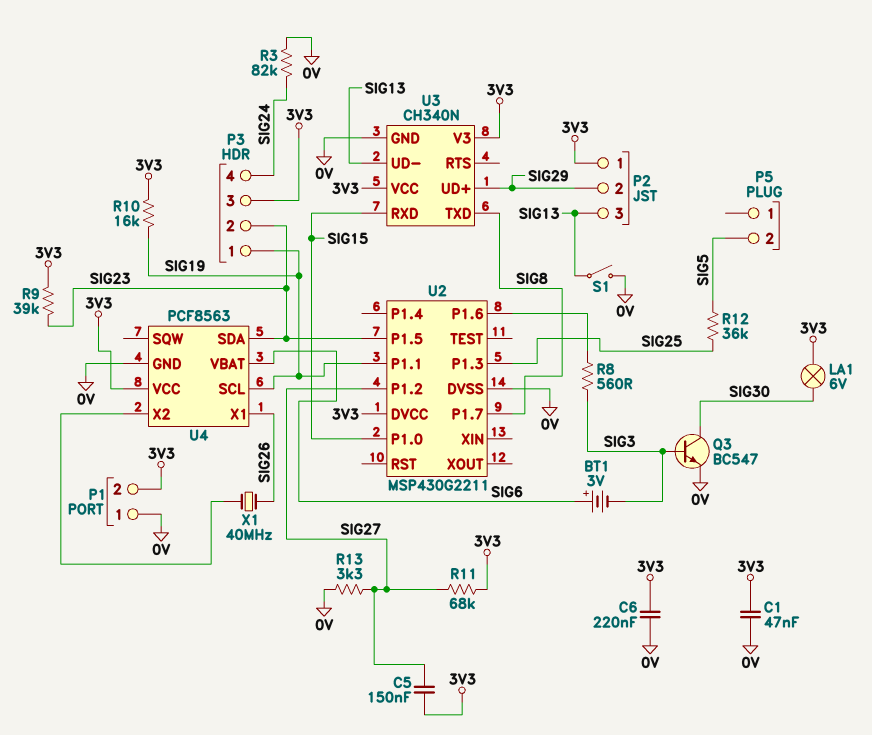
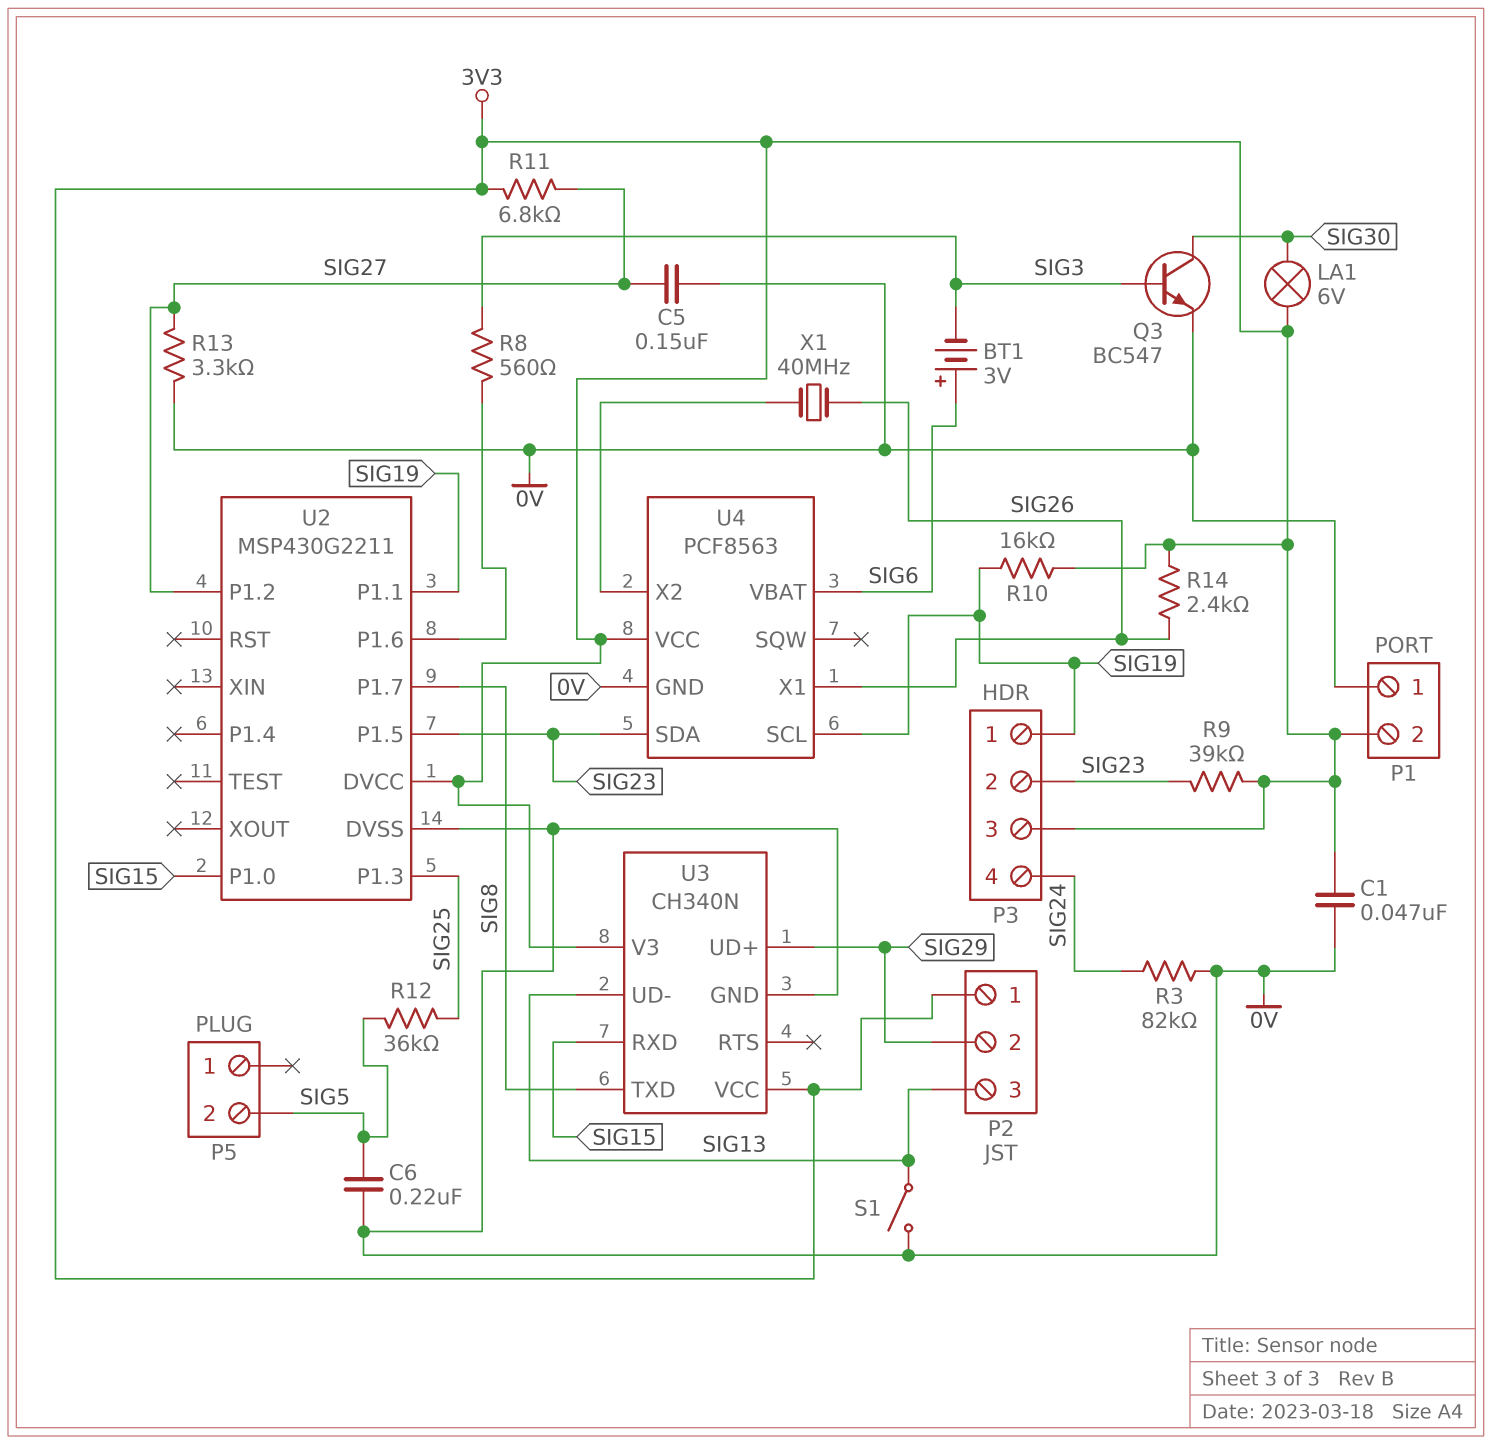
C5: 150nF (3V3, SIG27) -> 150nF (0V, SIG27)
C6: 220nF (0V, 3V3) -> 220nF (0V, SIG5)
R11: 68k (3V3, SIG27) -> 6.8k (3V3, SIG27)
R14: none -> 2.4k (3V3, SIG26)

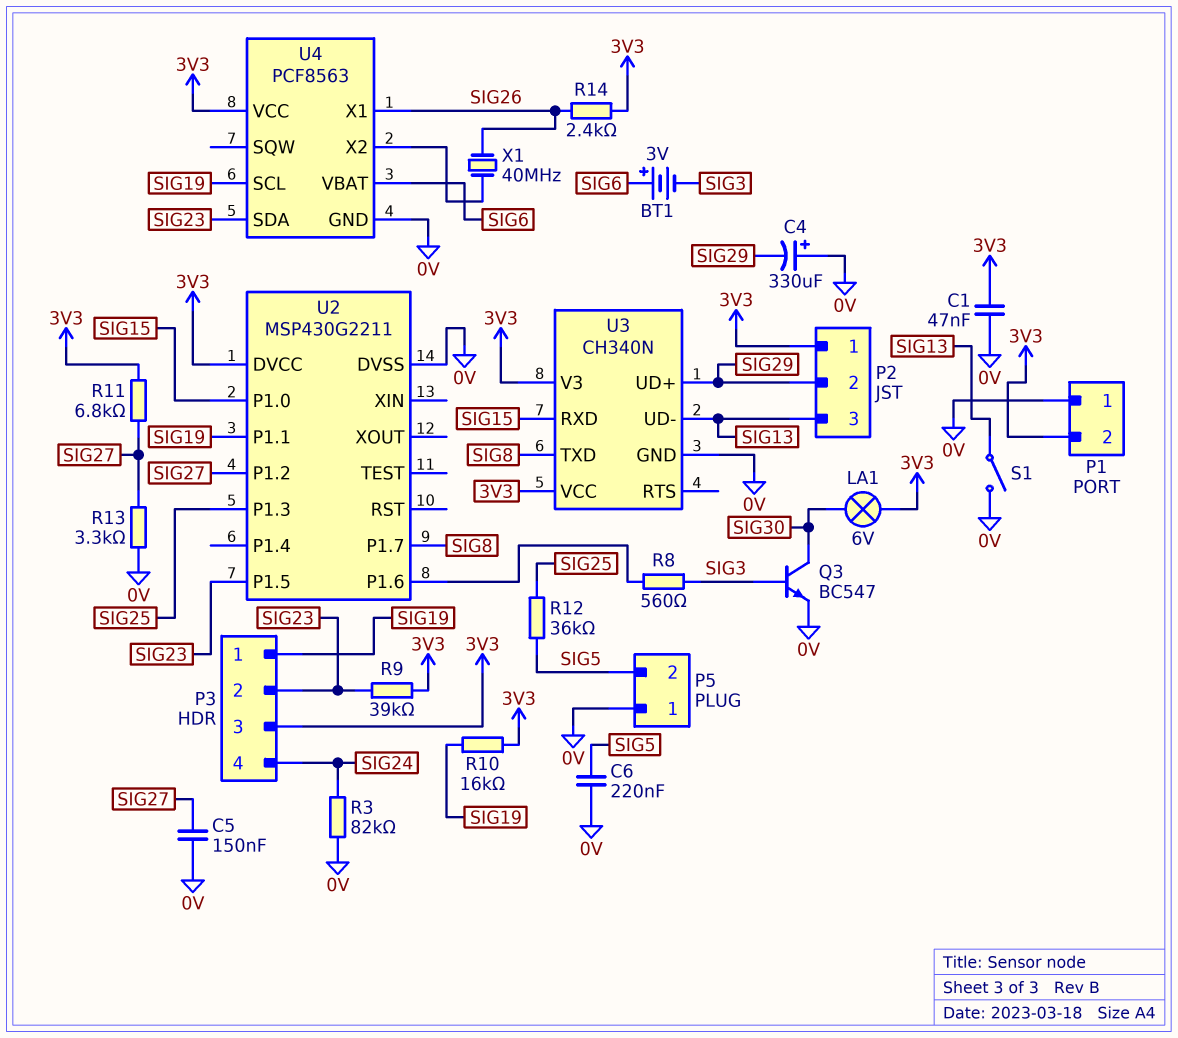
C4: none -> 330uF (plus 0V, minus SIG29)
P5 pin 1: none -> 0V

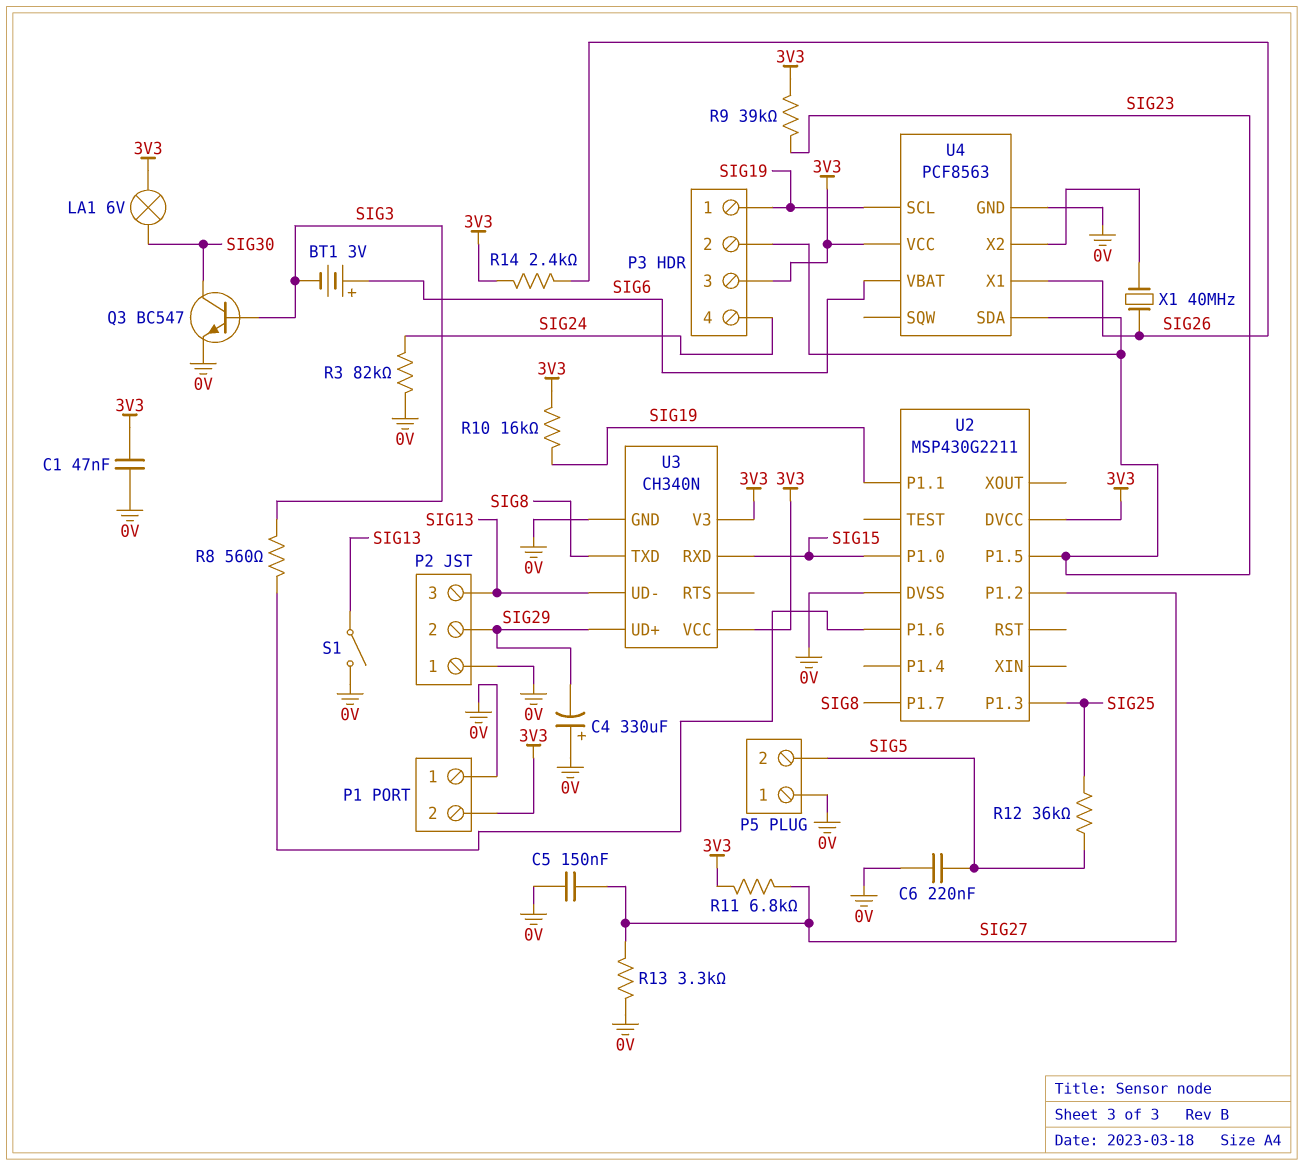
P2 pin 1: 3V3 -> 0V

